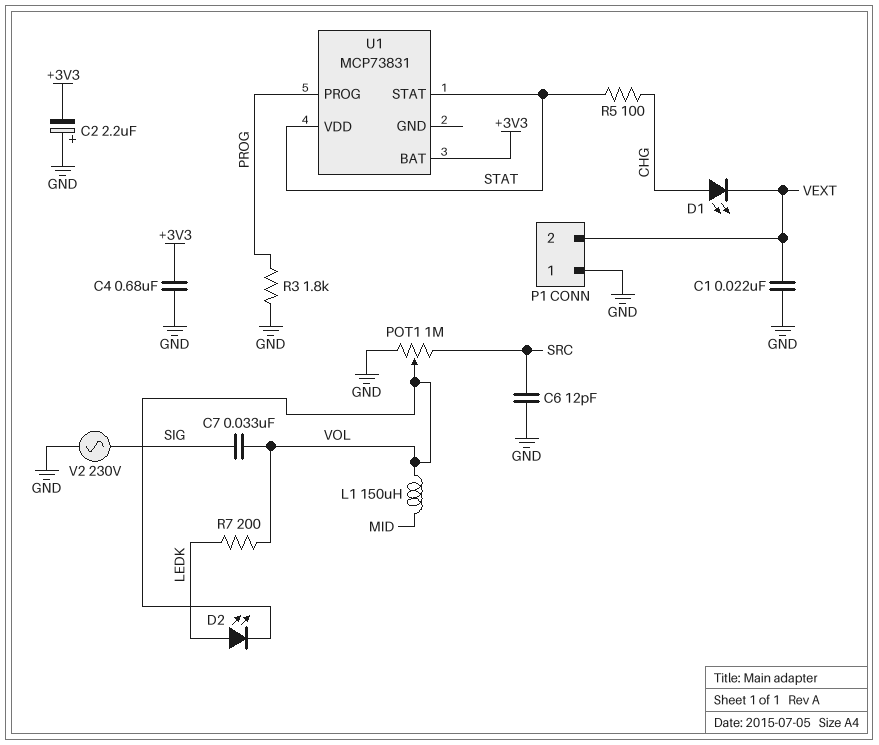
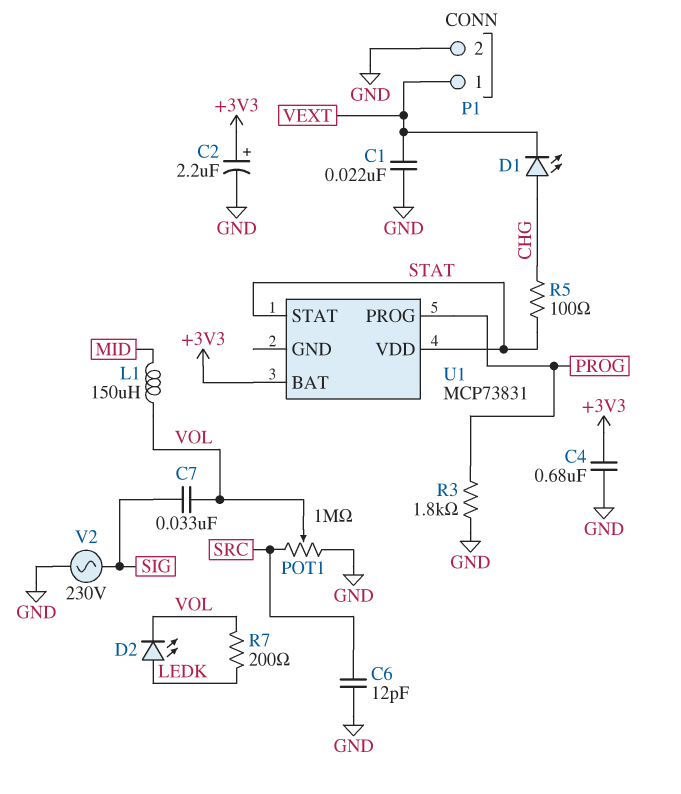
C2: 2.2uF (plus GND, minus +3V3) -> 2.2uF (plus +3V3, minus GND)
P1 pin 1: GND -> VEXT
P1 pin 2: VEXT -> GND

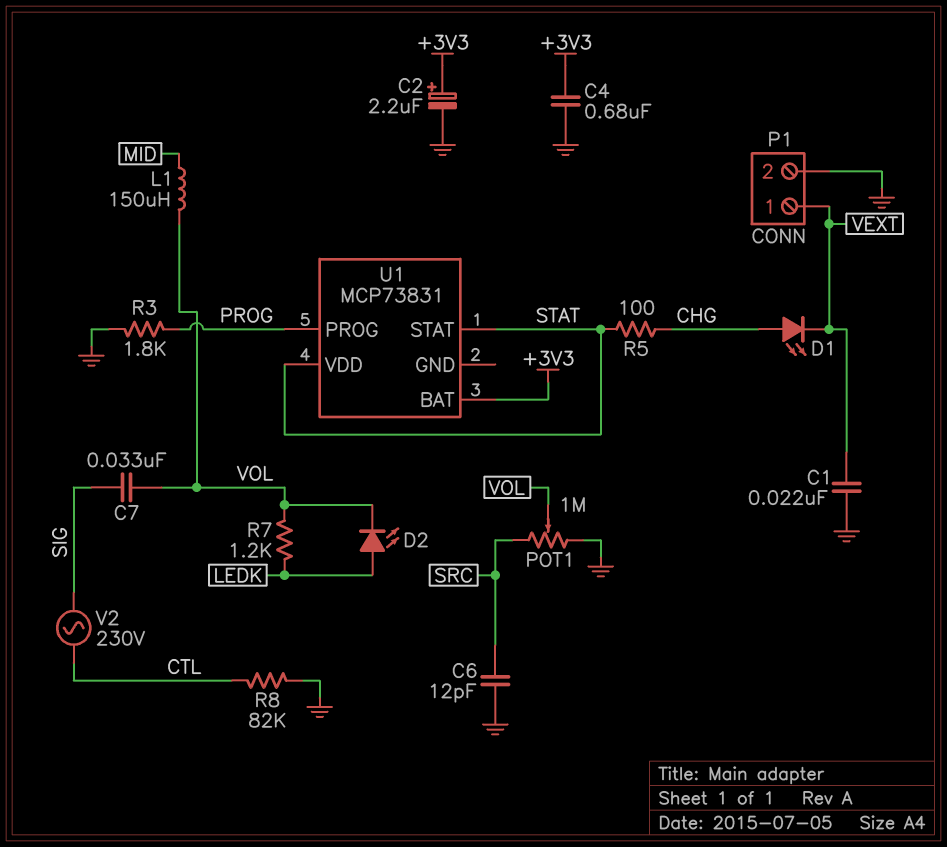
R7: 200 (LEDK, VOL) -> 1.2k (LEDK, VOL)
R8: none -> 82k (CTL, GND)
V2: AC 230V (GND, SIG) -> AC 230V (CTL, SIG)

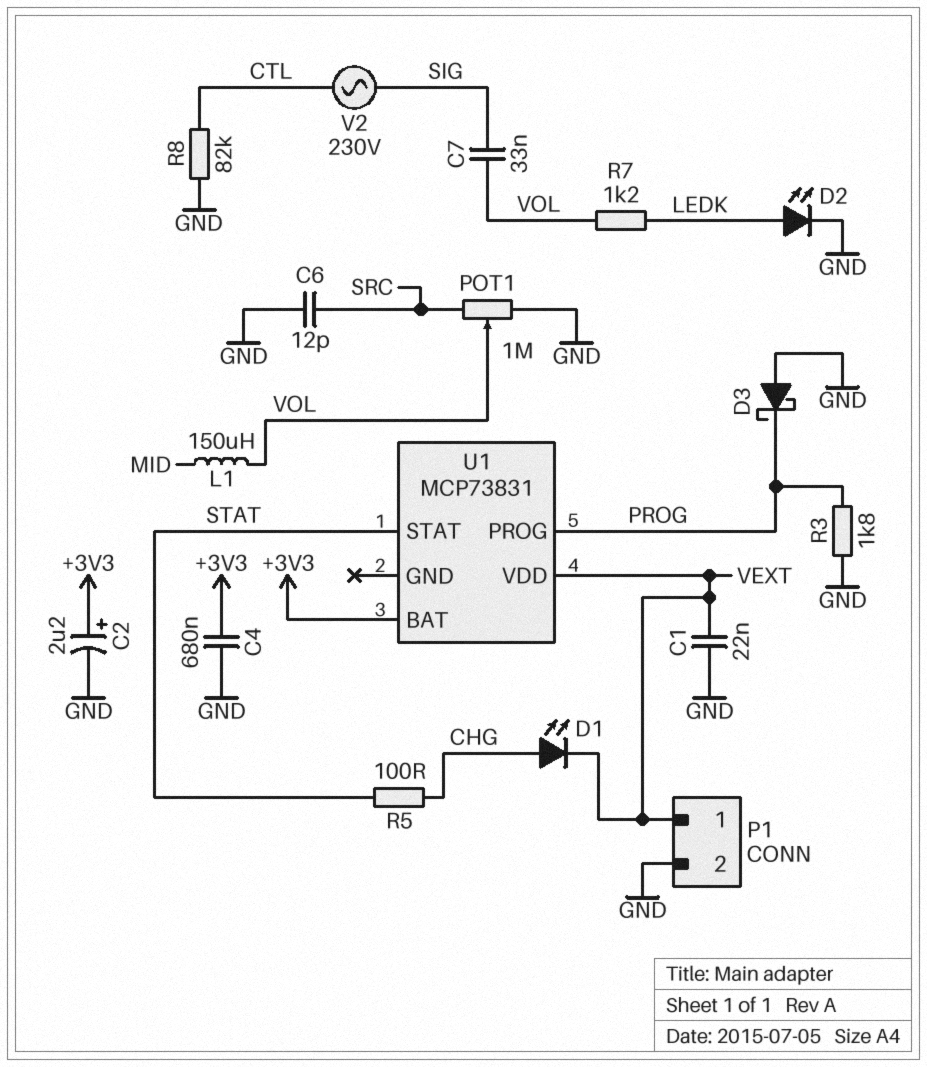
D2: LED (A LEDK, K VOL) -> LED (A LEDK, K GND)
D3: none -> schottky (A GND, K PROG)
U1 pin VDD: STAT -> VEXT

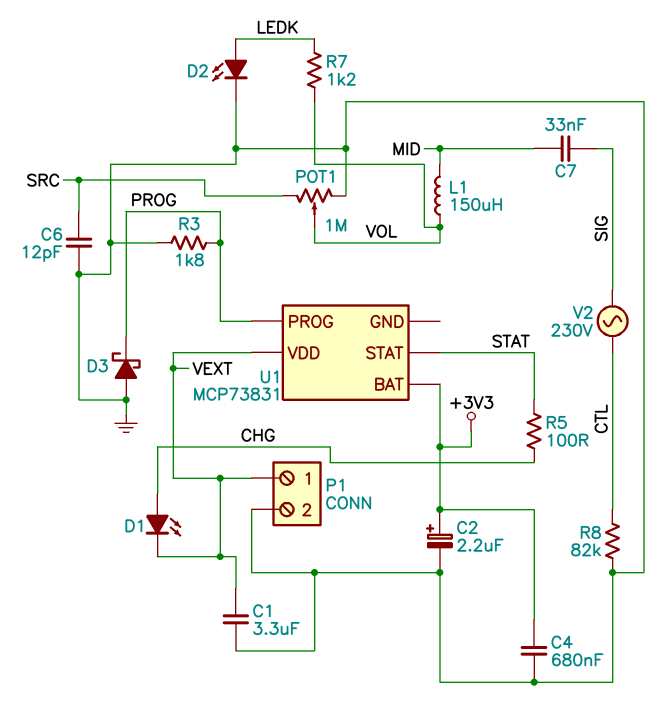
C1: 22nF (GND, VEXT) -> 3.3uF (GND, VEXT)
C7: 33nF (SIG, VOL) -> 33nF (MID, SIG)

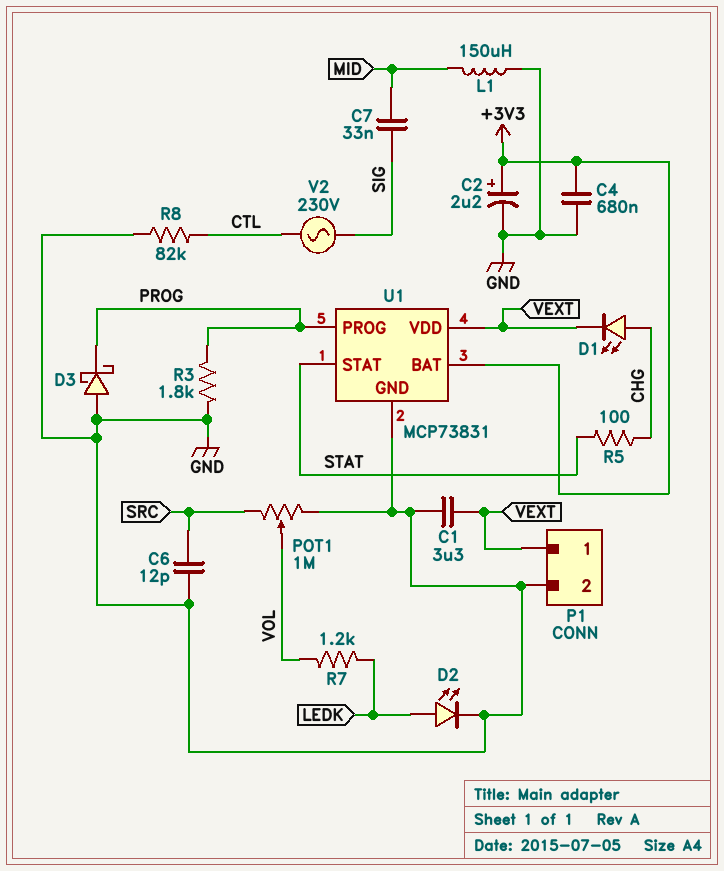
L1: 150uH (MID, VOL) -> 150uH (GND, MID)
U1 pin GND: none -> GND

